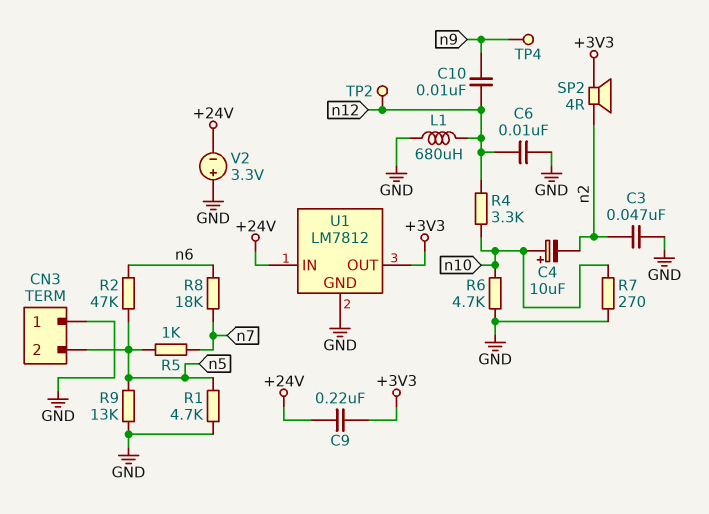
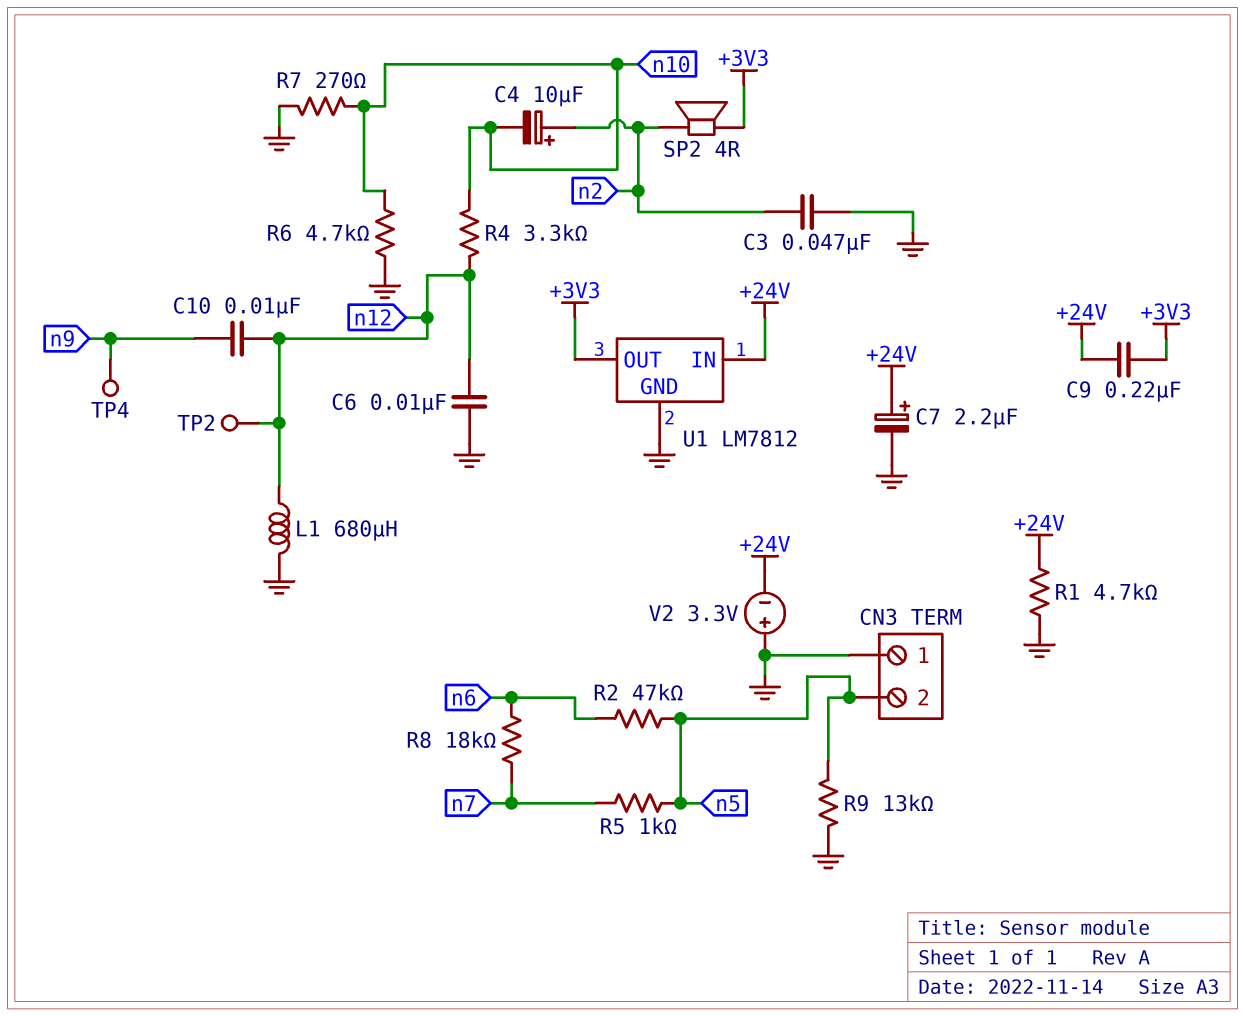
C4: 10uF (plus n10, minus n2) -> 10uF (plus n2, minus n10)
C7: none -> 2.2uF (plus +24V, minus GND)
R1: 4.7k (GND, n5) -> 4.7k (+24V, GND)

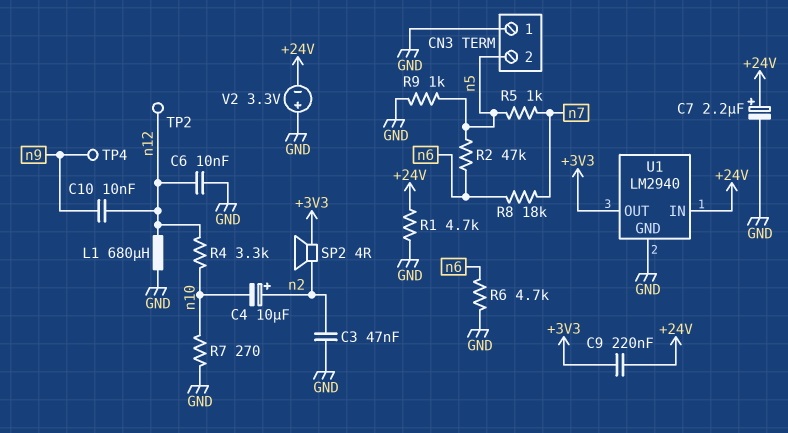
R6: 4.7k (GND, n10) -> 4.7k (GND, n6)
R9: 13k (GND, n5) -> 1k (GND, n5)
U1: LM7812 -> LM2940

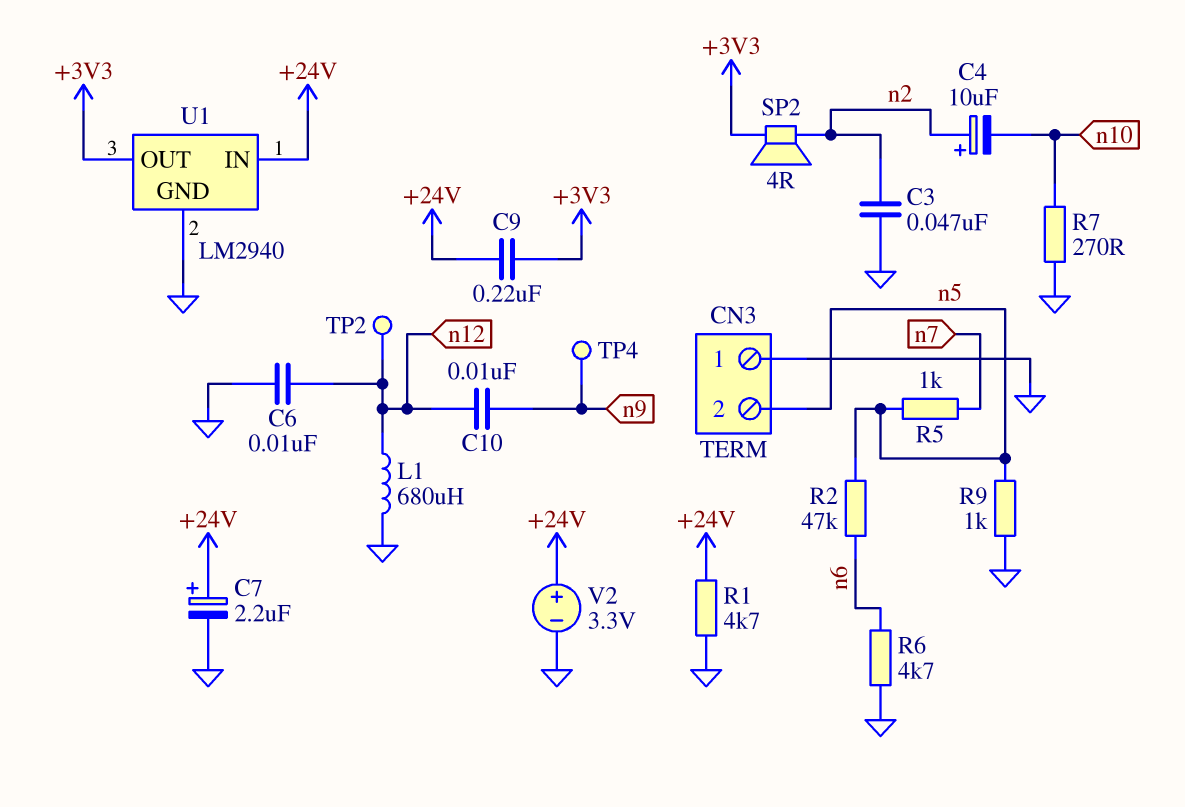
R4: 3.3k (n10, n12) -> none
R8: 18k (n6, n7) -> none
V2: 3.3V (plus GND, minus +24V) -> 3.3V (plus +24V, minus GND)

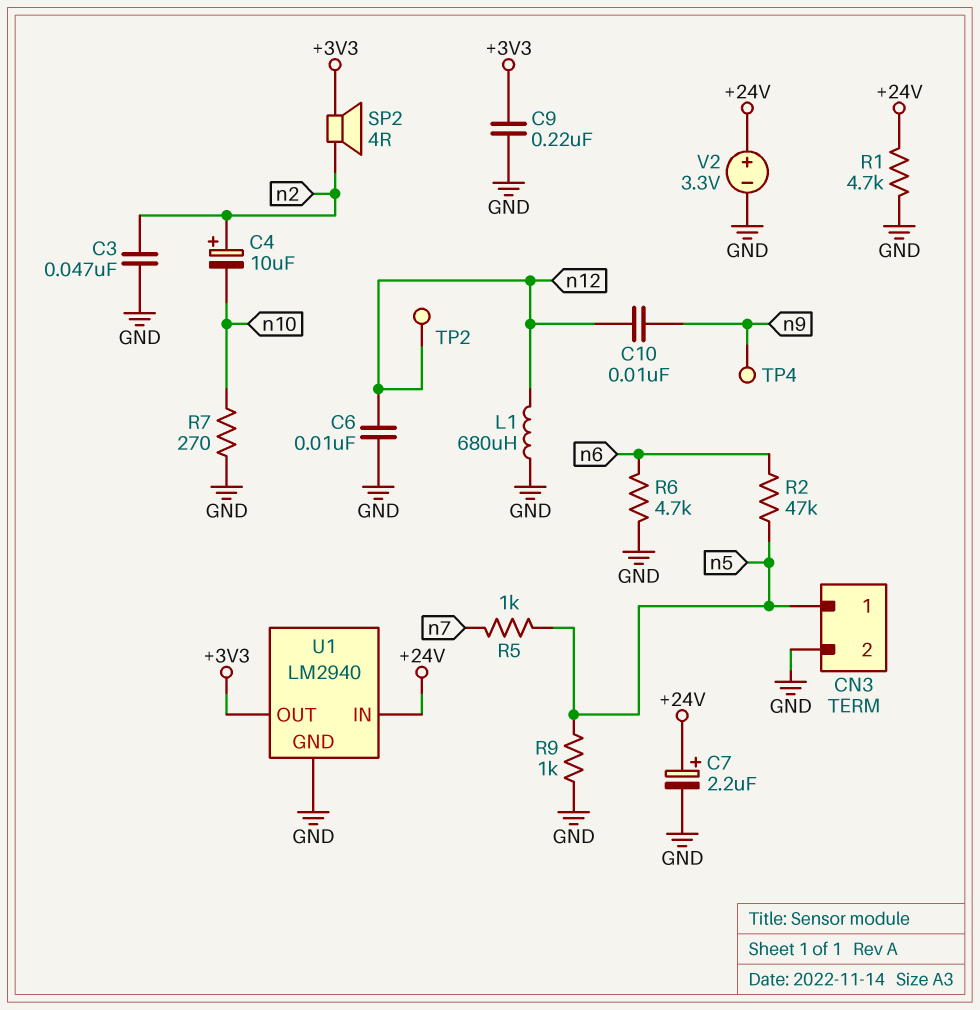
C9: 220nF (+3V3, +24V) -> 220nF (+3V3, GND)
CN3 pin 1: GND -> n5
CN3 pin 2: n5 -> GND

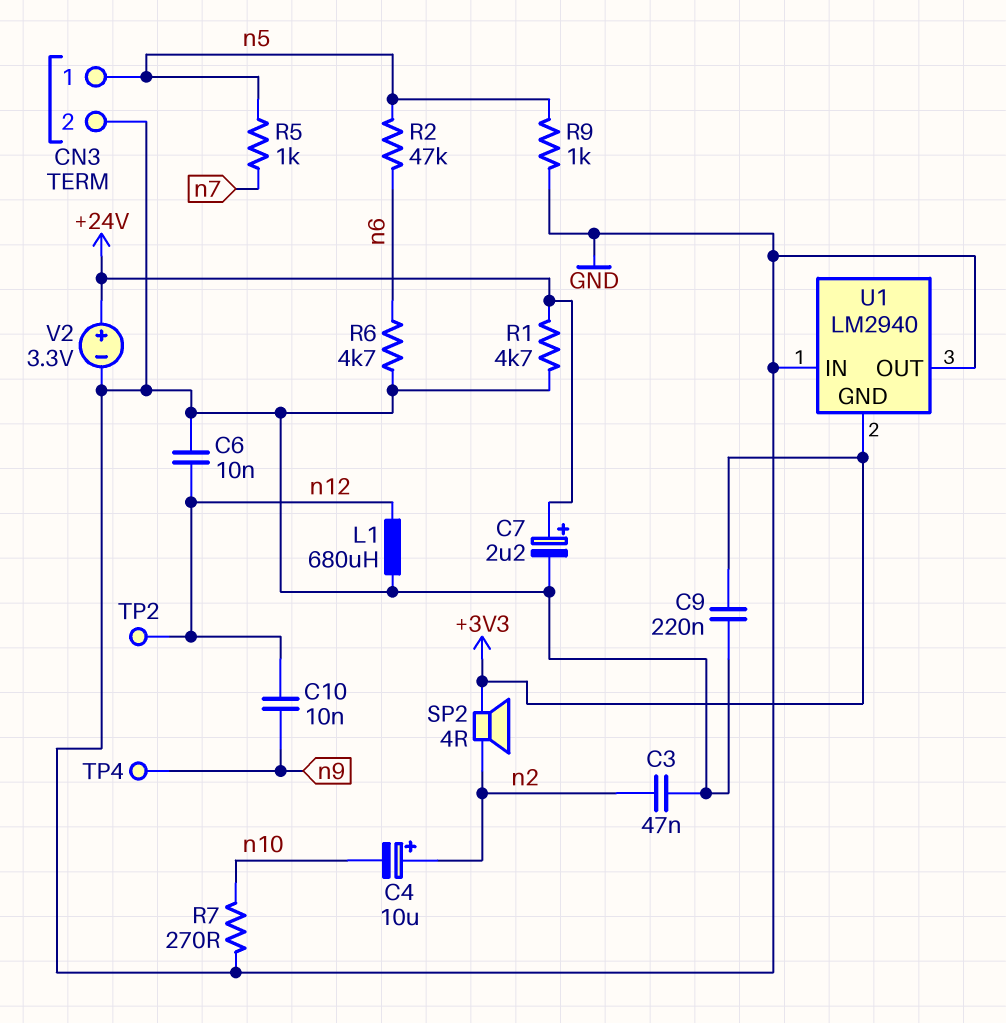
U1 pin GND: GND -> +3V3
U1 pin IN: +24V -> GND
U1 pin OUT: +3V3 -> GND

